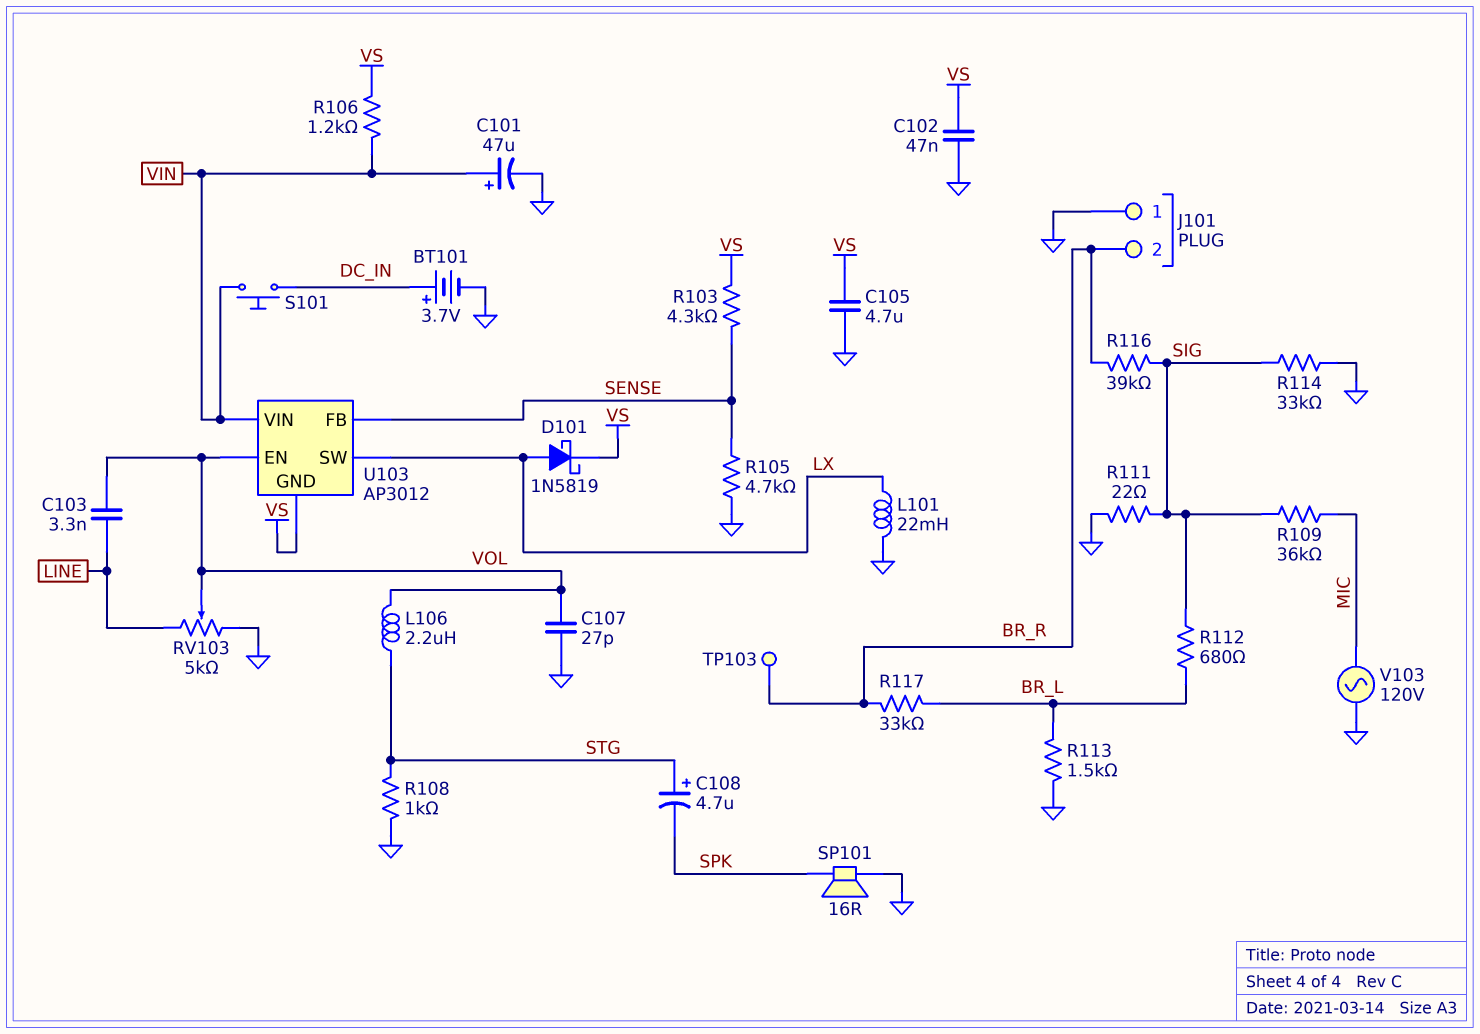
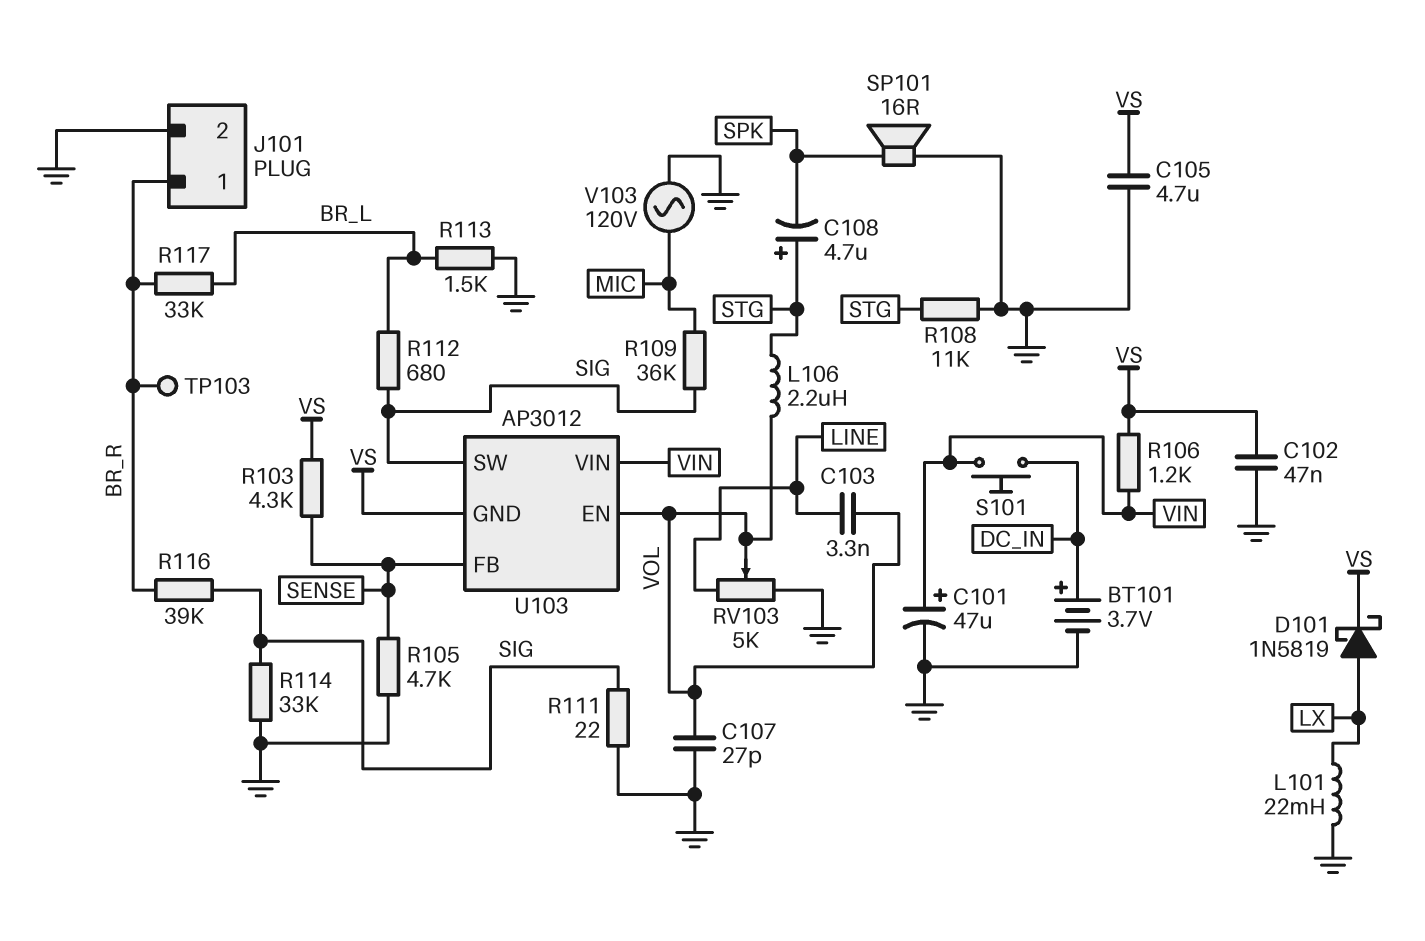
J101 pin 1: GND -> BR_R
J101 pin 2: BR_R -> GND
R108: 1k (GND, STG) -> 11k (GND, STG)
U103 pin SW: LX -> SIG

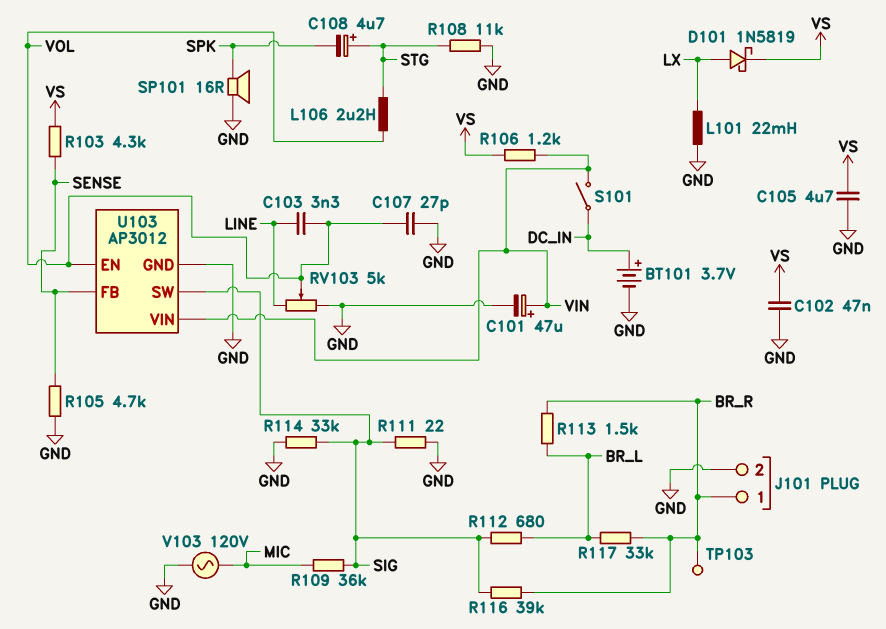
R113: 1.5k (BR_L, GND) -> 1.5k (BR_L, BR_R)
S101: button (DC_IN, VIN) -> switch (DC_IN, VIN)
U103 pin GND: VS -> GND

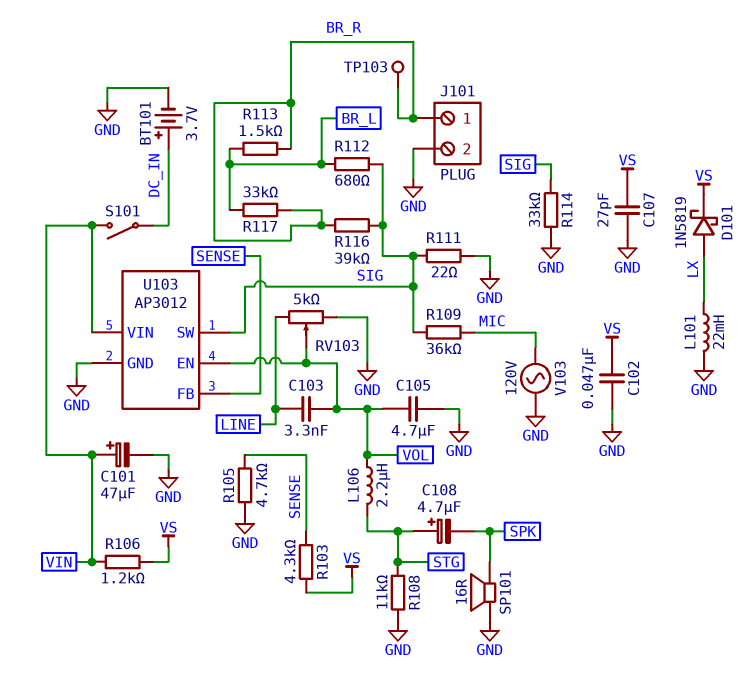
C105: 4.7uF (GND, VS) -> 4.7uF (GND, VOL)
C107: 27pF (GND, VOL) -> 27pF (GND, VS)

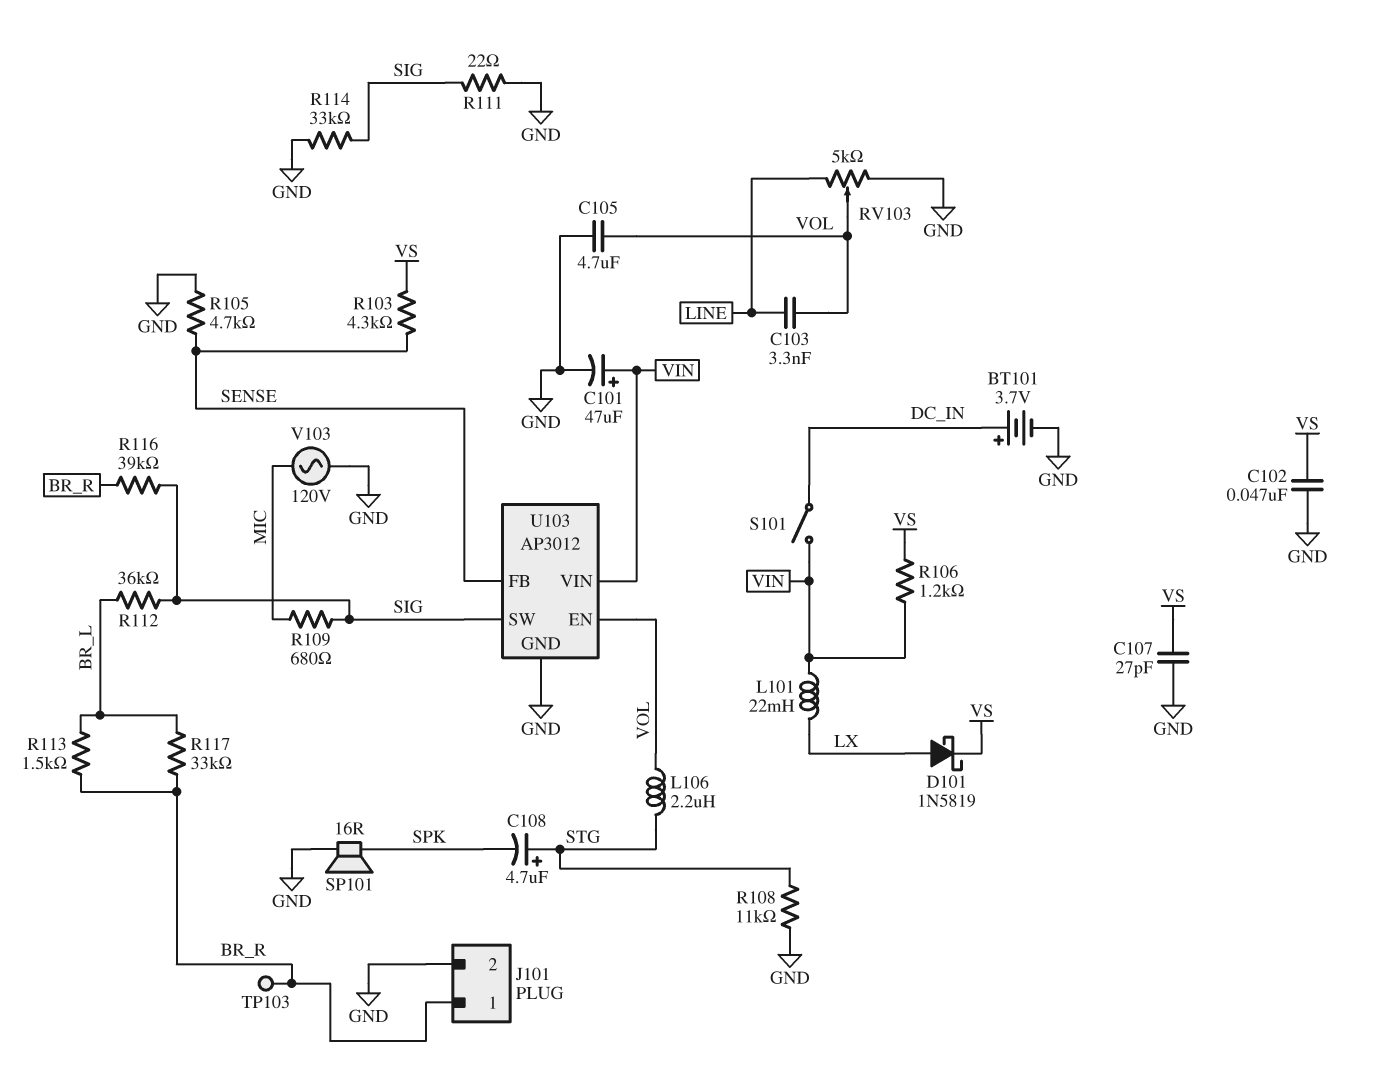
L101: 22mH (GND, LX) -> 22mH (LX, VIN)
R109: 36k (MIC, SIG) -> 680 (MIC, SIG)
R112: 680 (BR_L, SIG) -> 36k (BR_L, SIG)

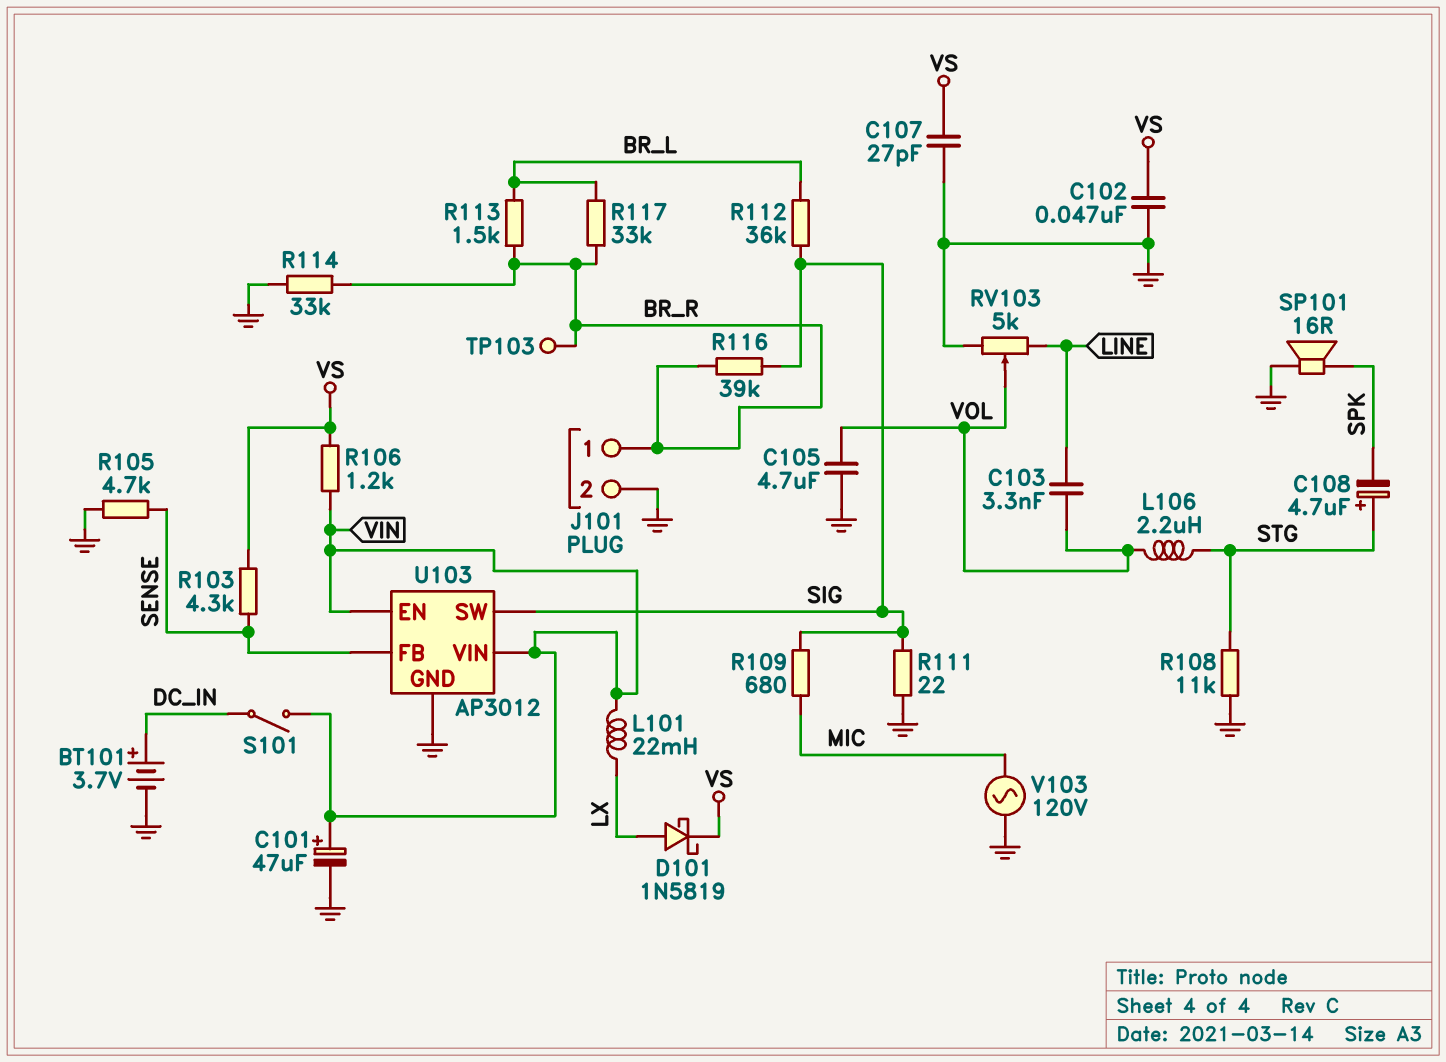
R114: 33k (GND, SIG) -> 33k (BR_R, GND)
U103 pin EN: VOL -> VIN

